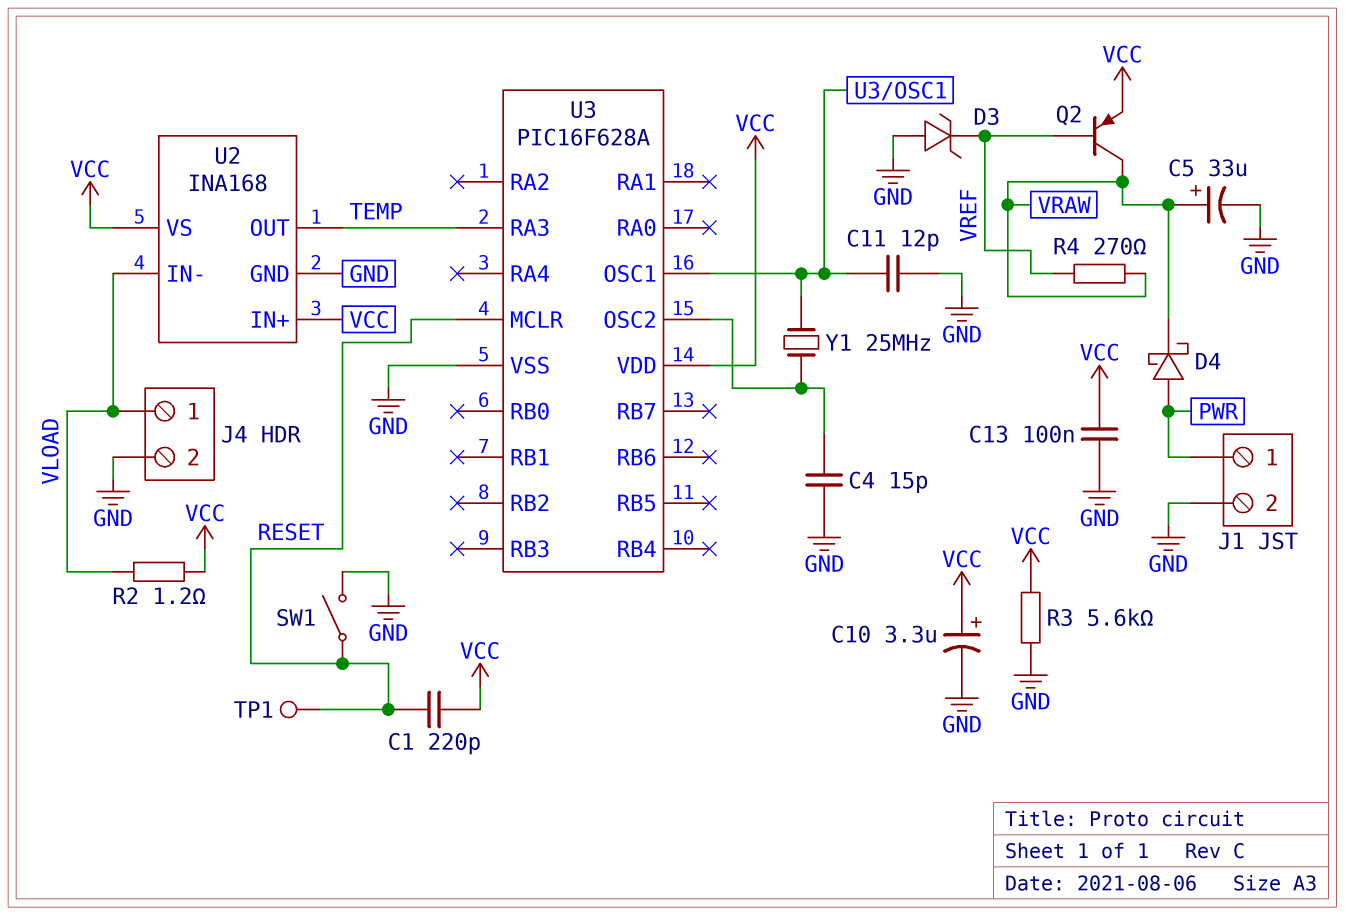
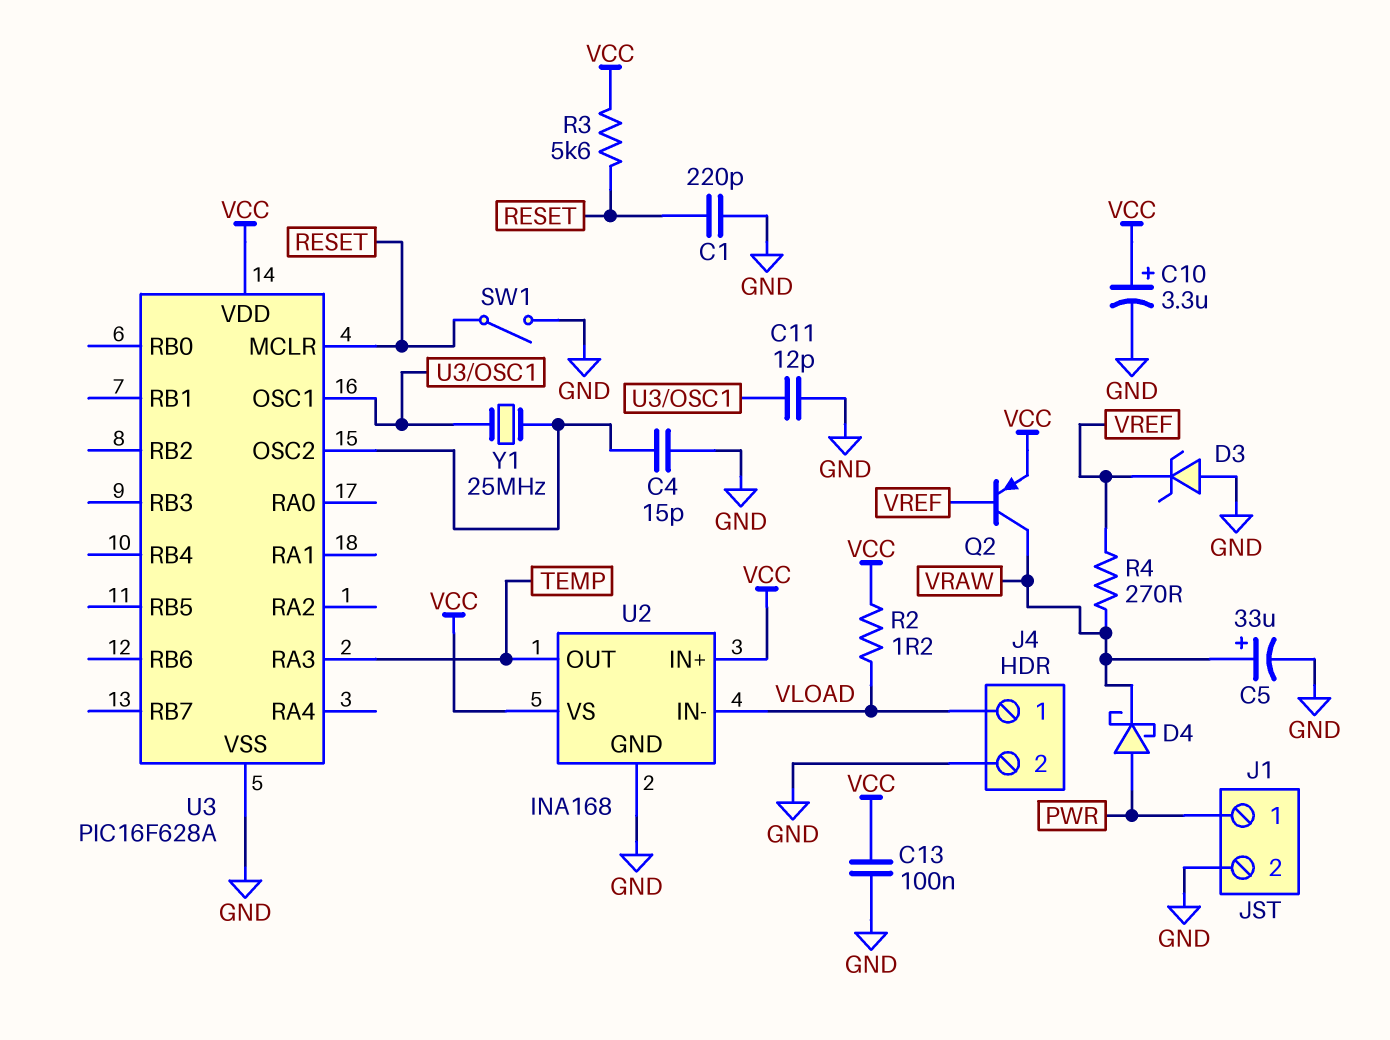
C1: 220pF (RESET, VCC) -> 220pF (GND, RESET)
R3: 5.6k (GND, VCC) -> 5.6k (RESET, VCC)
TP1: test point (RESET) -> none

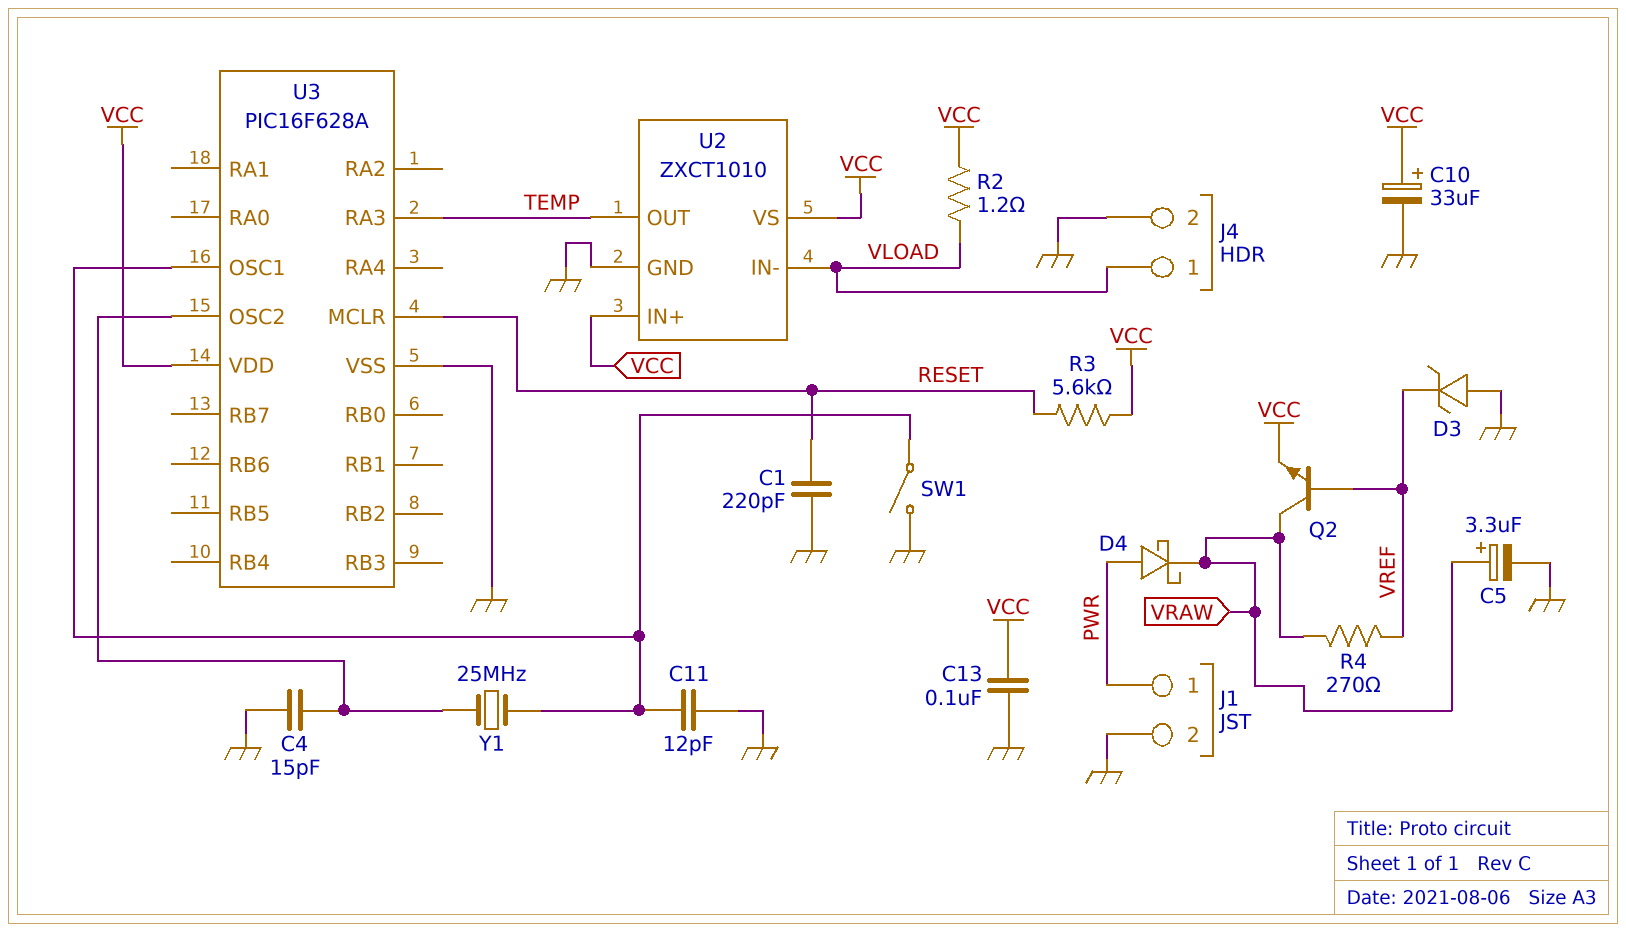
C5: 33uF (plus VRAW, minus GND) -> 3.3uF (plus VRAW, minus GND)
C10: 3.3uF (plus VCC, minus GND) -> 33uF (plus VCC, minus GND)
Q2: PNP (B VREF, C VRAW, E VCC) -> NPN (B VREF, C VRAW, E VCC)
SW1: switch (GND, RESET) -> switch (GND, U3/OSC1)
U2: INA168 -> ZXCT1010

